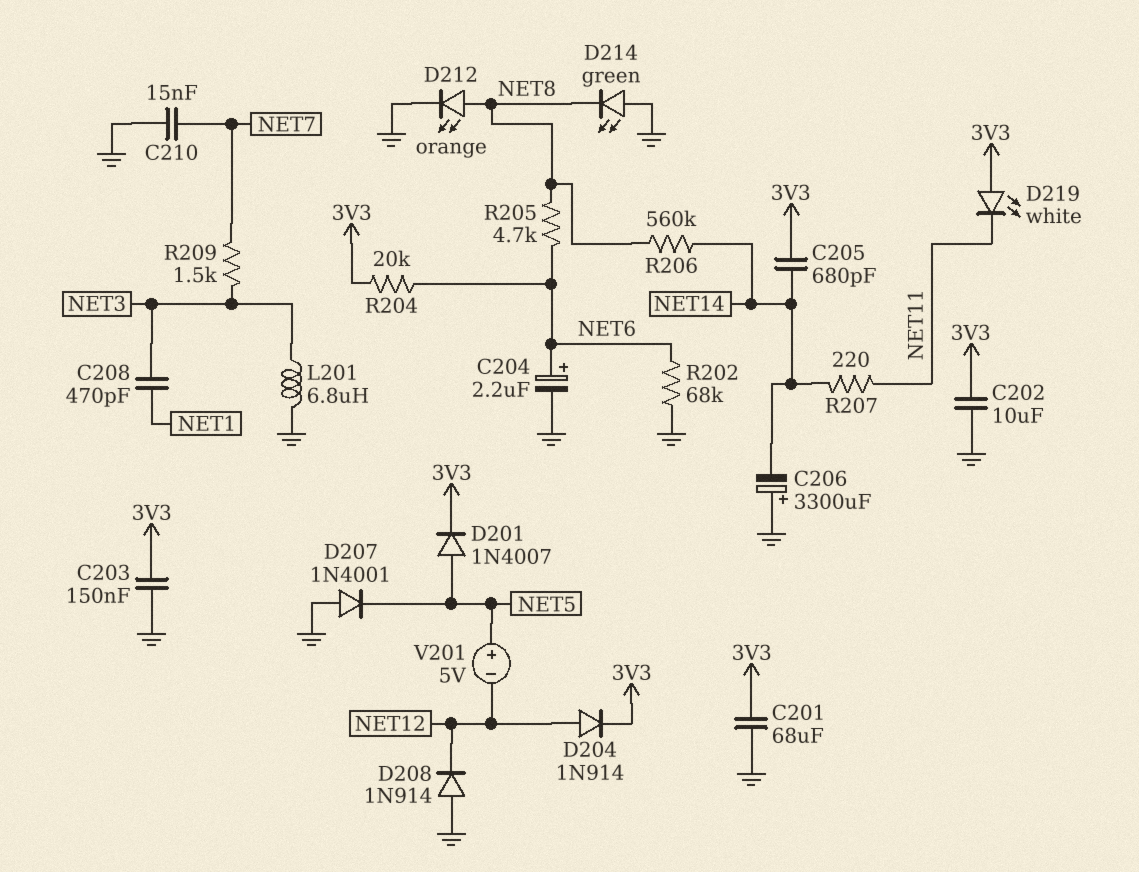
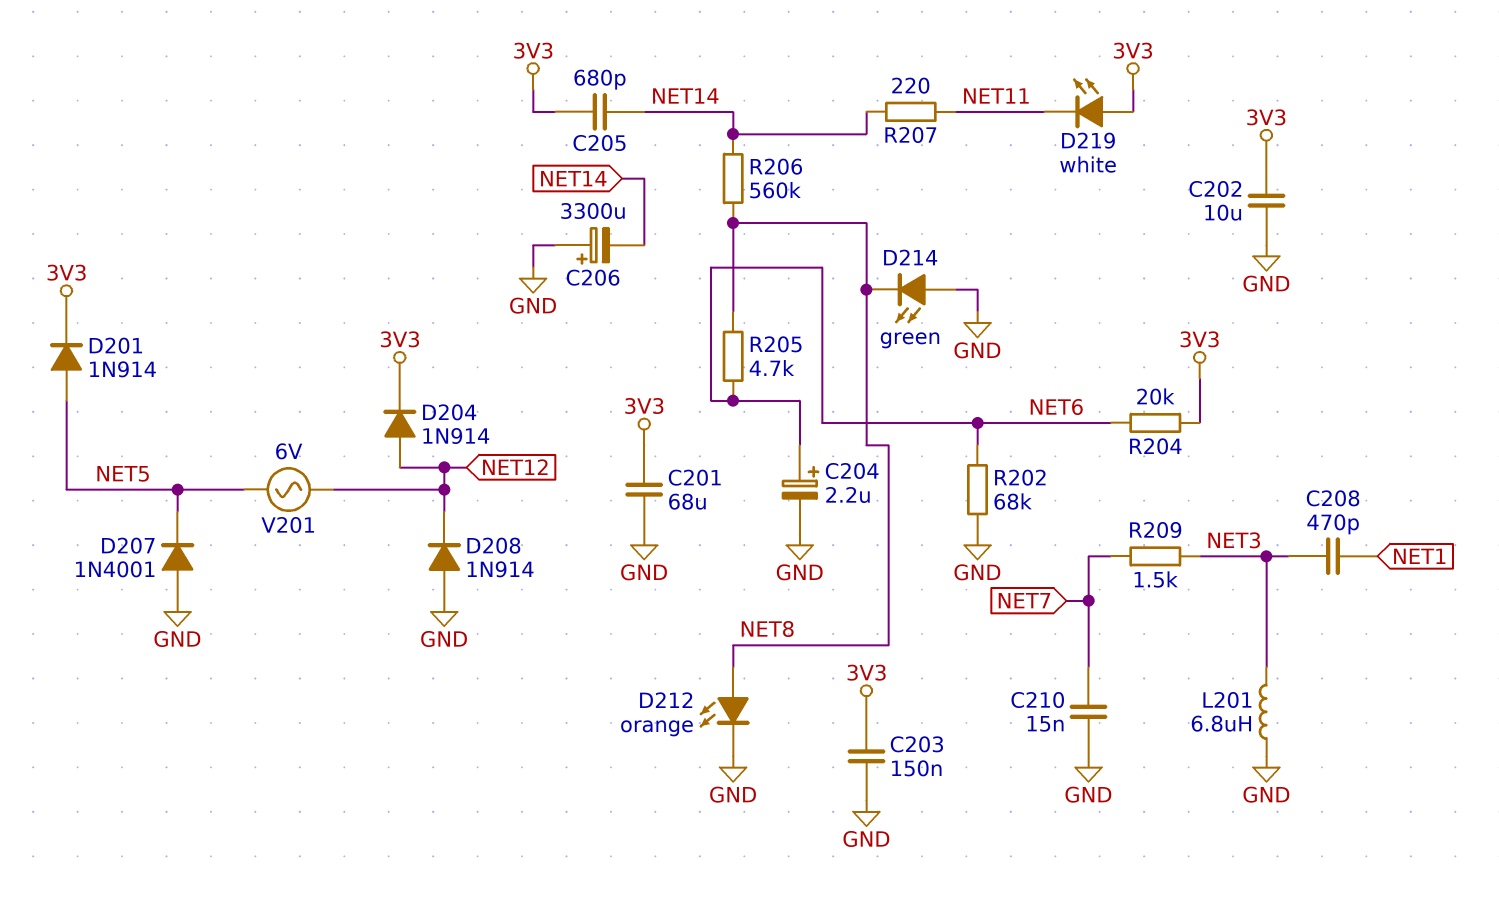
D201: diode 1N4007 (A NET5, K 3V3) -> diode 1N914 (A NET5, K 3V3)
V201: 5V (plus NET5, minus NET12) -> AC 6V (NET5, NET12)

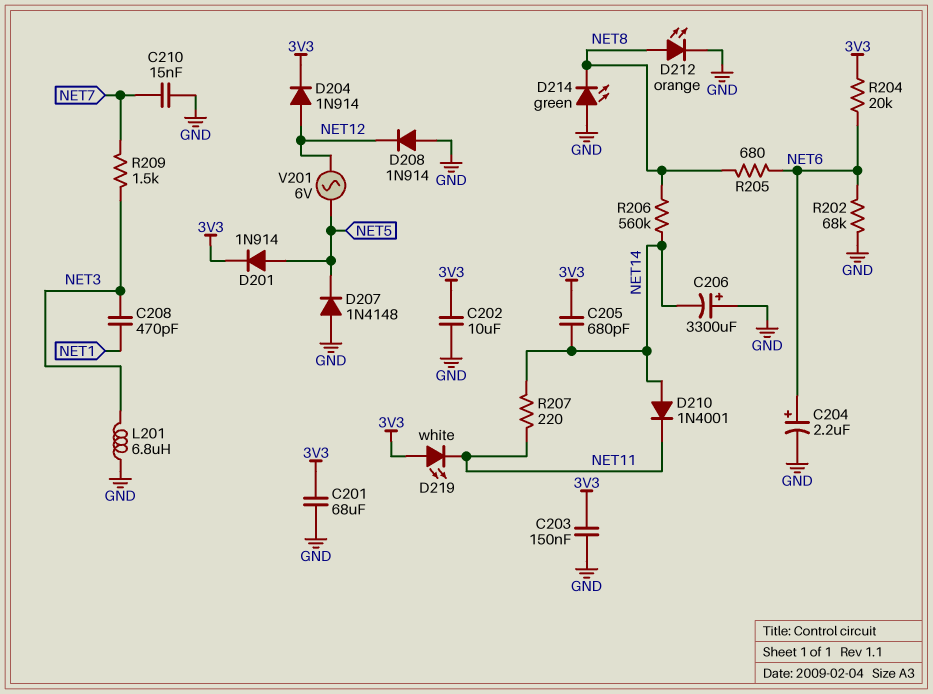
D207: diode 1N4001 (A GND, K NET5) -> diode 1N4148 (A GND, K NET5)
D210: none -> diode 1N4001 (A NET14, K NET11)
R205: 4.7k (NET6, NET8) -> 680 (NET6, NET8)

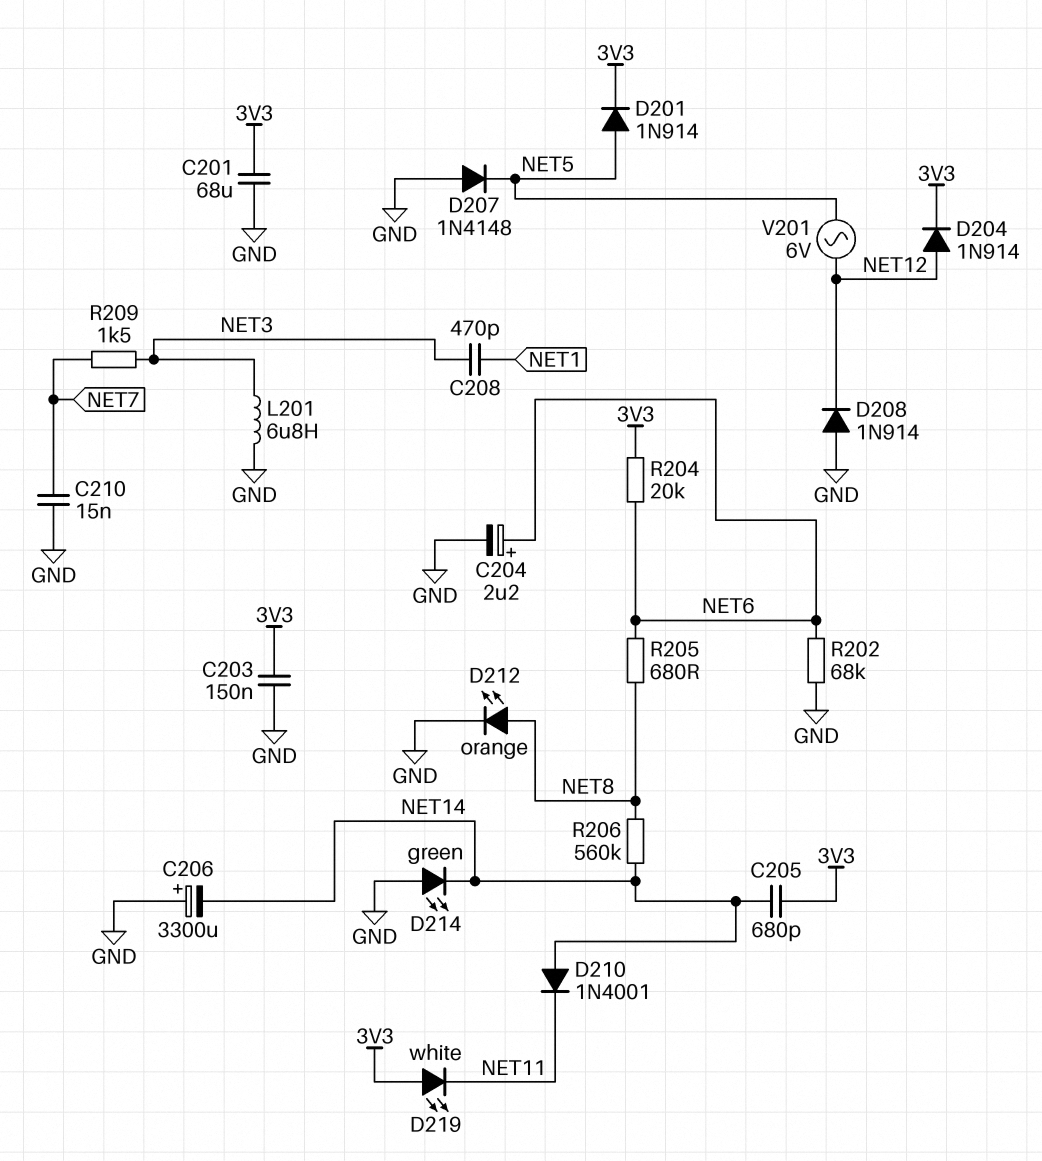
C202: 10uF (3V3, GND) -> none
D214: LED green (A GND, K NET8) -> LED green (A GND, K NET14)
R207: 220 (NET11, NET14) -> none

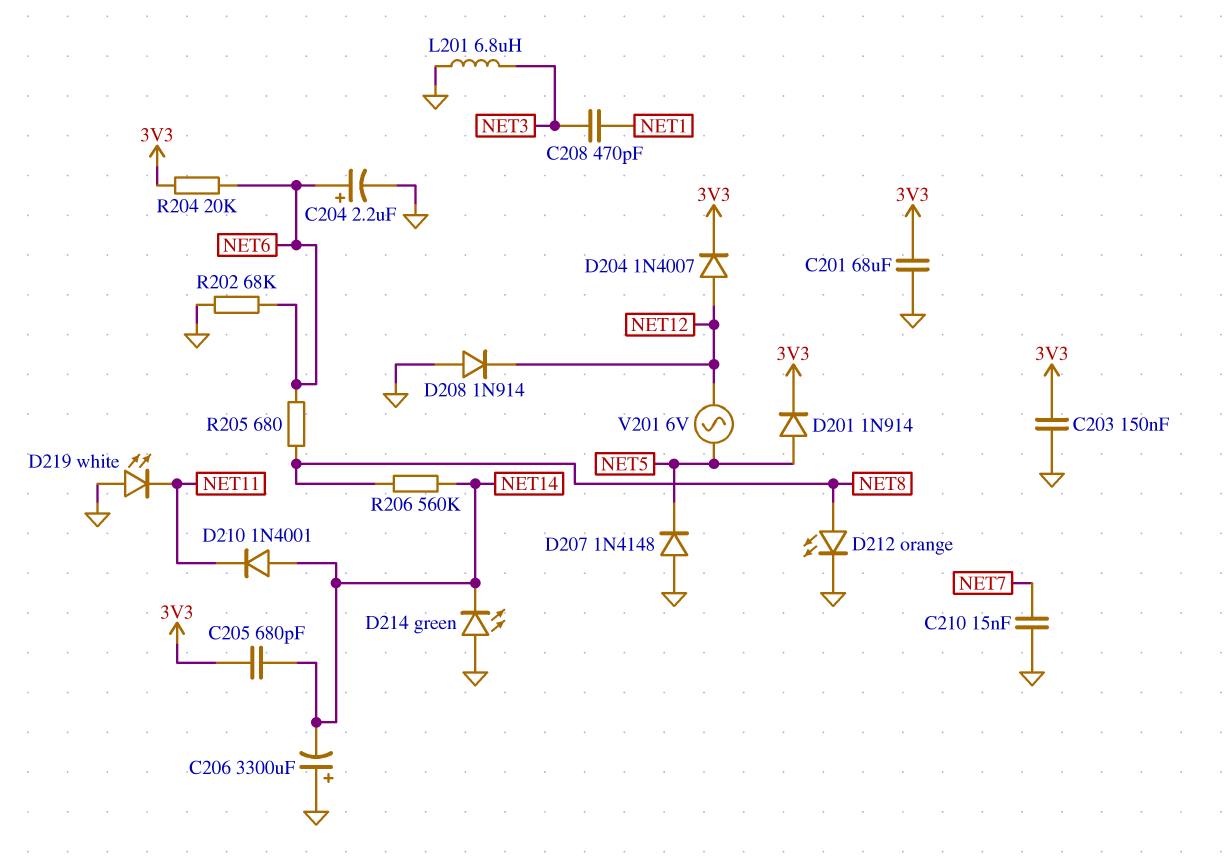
D204: diode 1N914 (A NET12, K 3V3) -> diode 1N4007 (A NET12, K 3V3)
D219: LED white (A 3V3, K NET11) -> LED white (A GND, K NET11)
R209: 1.5k (NET3, NET7) -> none

